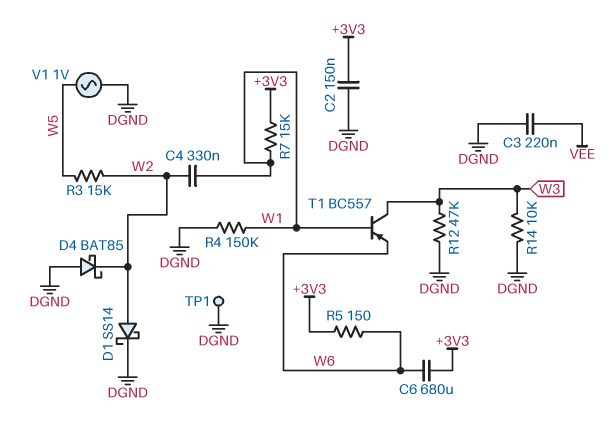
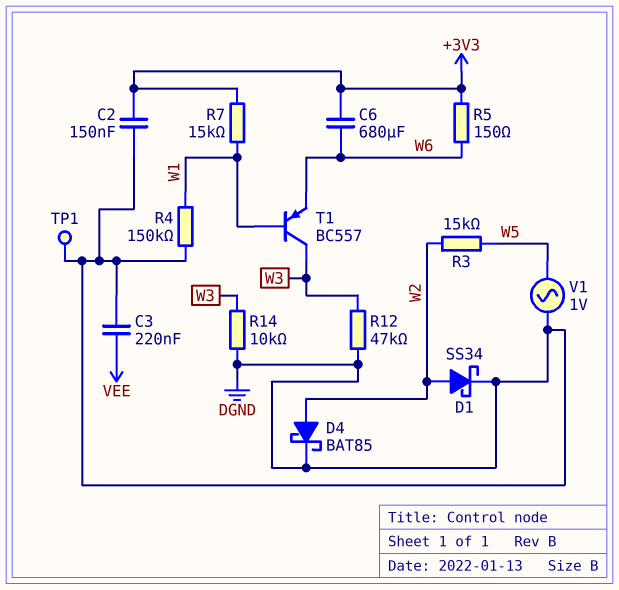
C4: 330nF (W1, W2) -> none
D1: schottky SS14 (A W2, K DGND) -> schottky SS34 (A W2, K DGND)
D4: schottky BAT85 (A DGND, K W2) -> schottky BAT85 (A W2, K DGND)

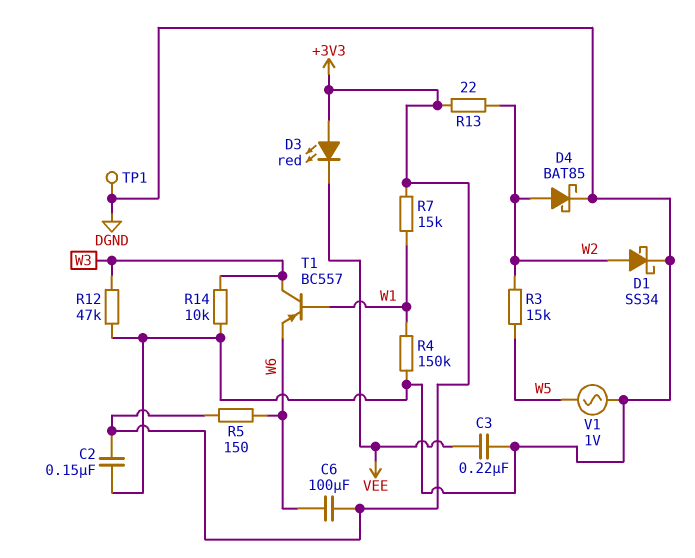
C6: 680uF (+3V3, W6) -> 100uF (+3V3, W6)
D3: none -> LED red (A +3V3, K VEE)
R13: none -> 22 (+3V3, W2)

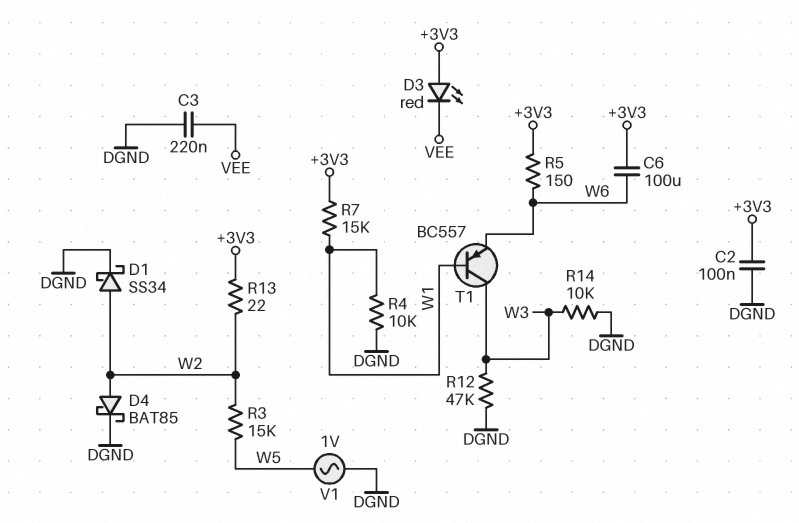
C2: 150nF (+3V3, DGND) -> 100nF (+3V3, DGND)
R4: 150k (DGND, W1) -> 10k (DGND, W1)
TP1: test point (DGND) -> none

